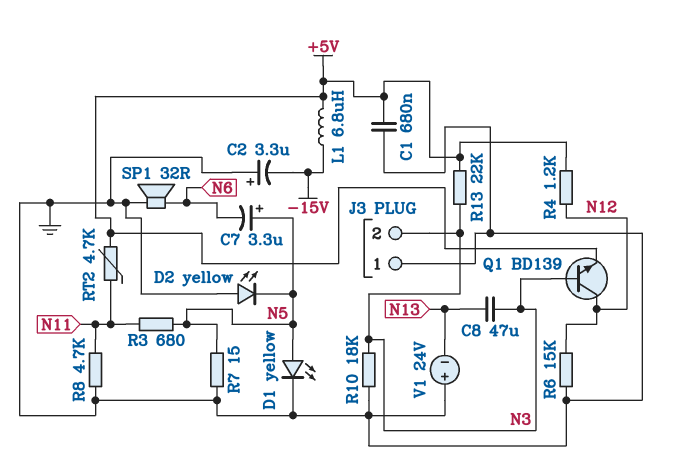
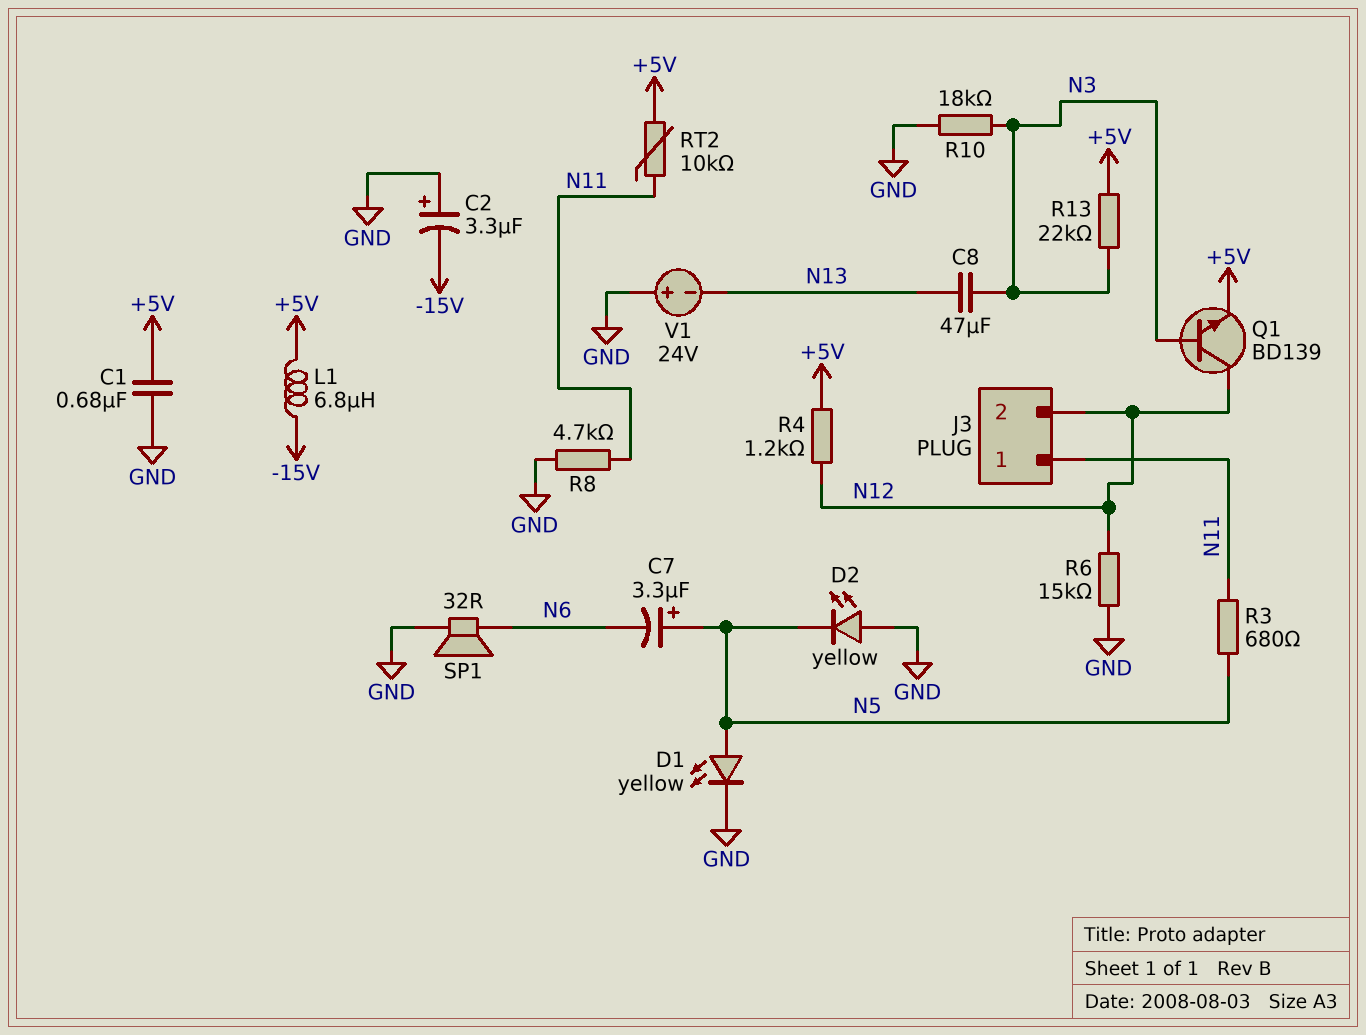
J3 pin 1: GND -> N11
J3 pin 2: N3 -> N12
R7: 15 (GND, N5) -> none
RT2: 4.7k (+5V, N11) -> 10k (+5V, N11)

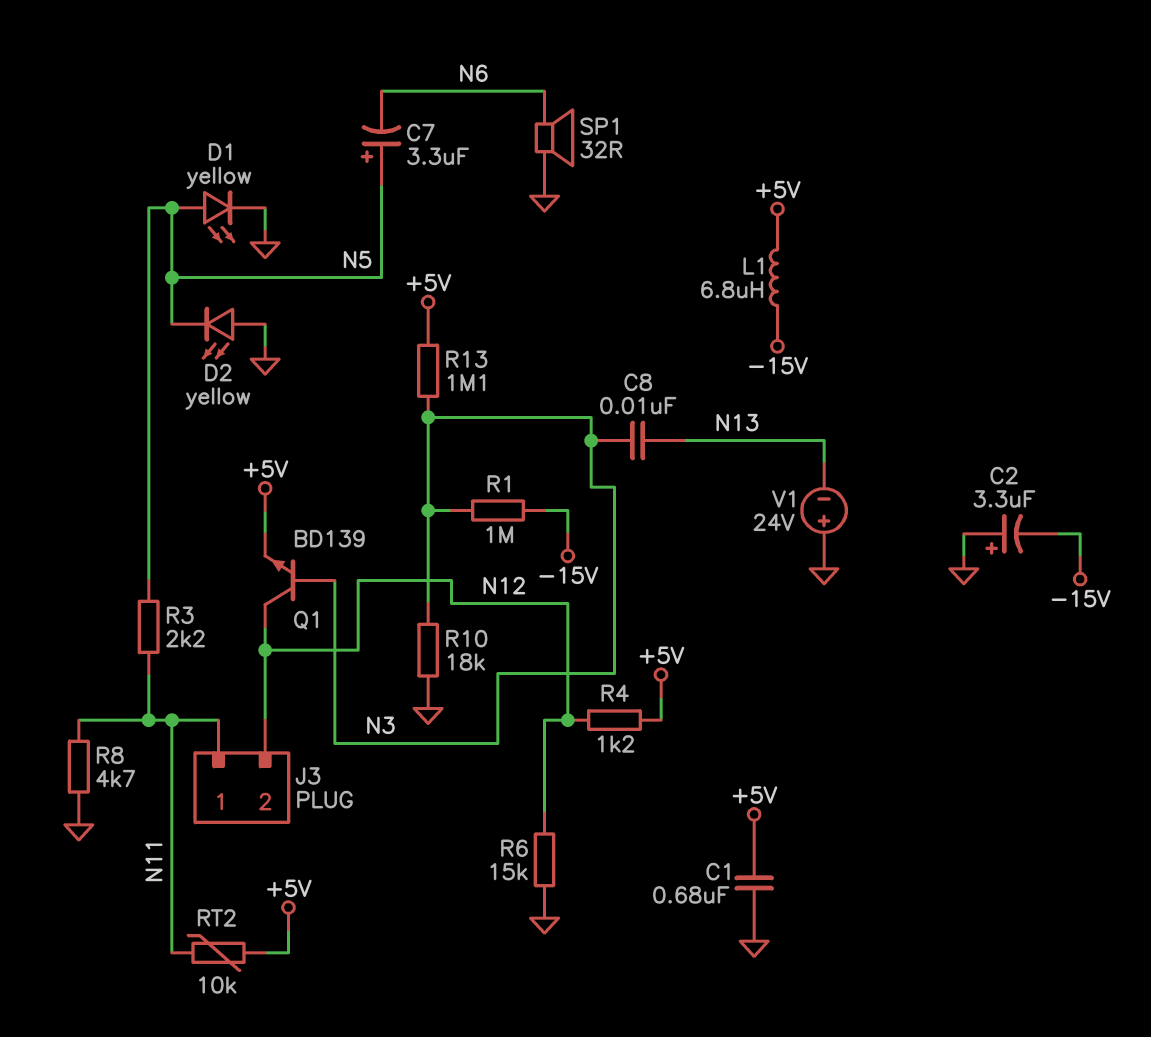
C8: 47uF (N3, N13) -> 10nF (N3, N13)
R1: none -> 1M (-15V, N3)
R3: 680 (N5, N11) -> 2.2k (N5, N11)
R13: 22k (+5V, N3) -> 1.1M (+5V, N3)

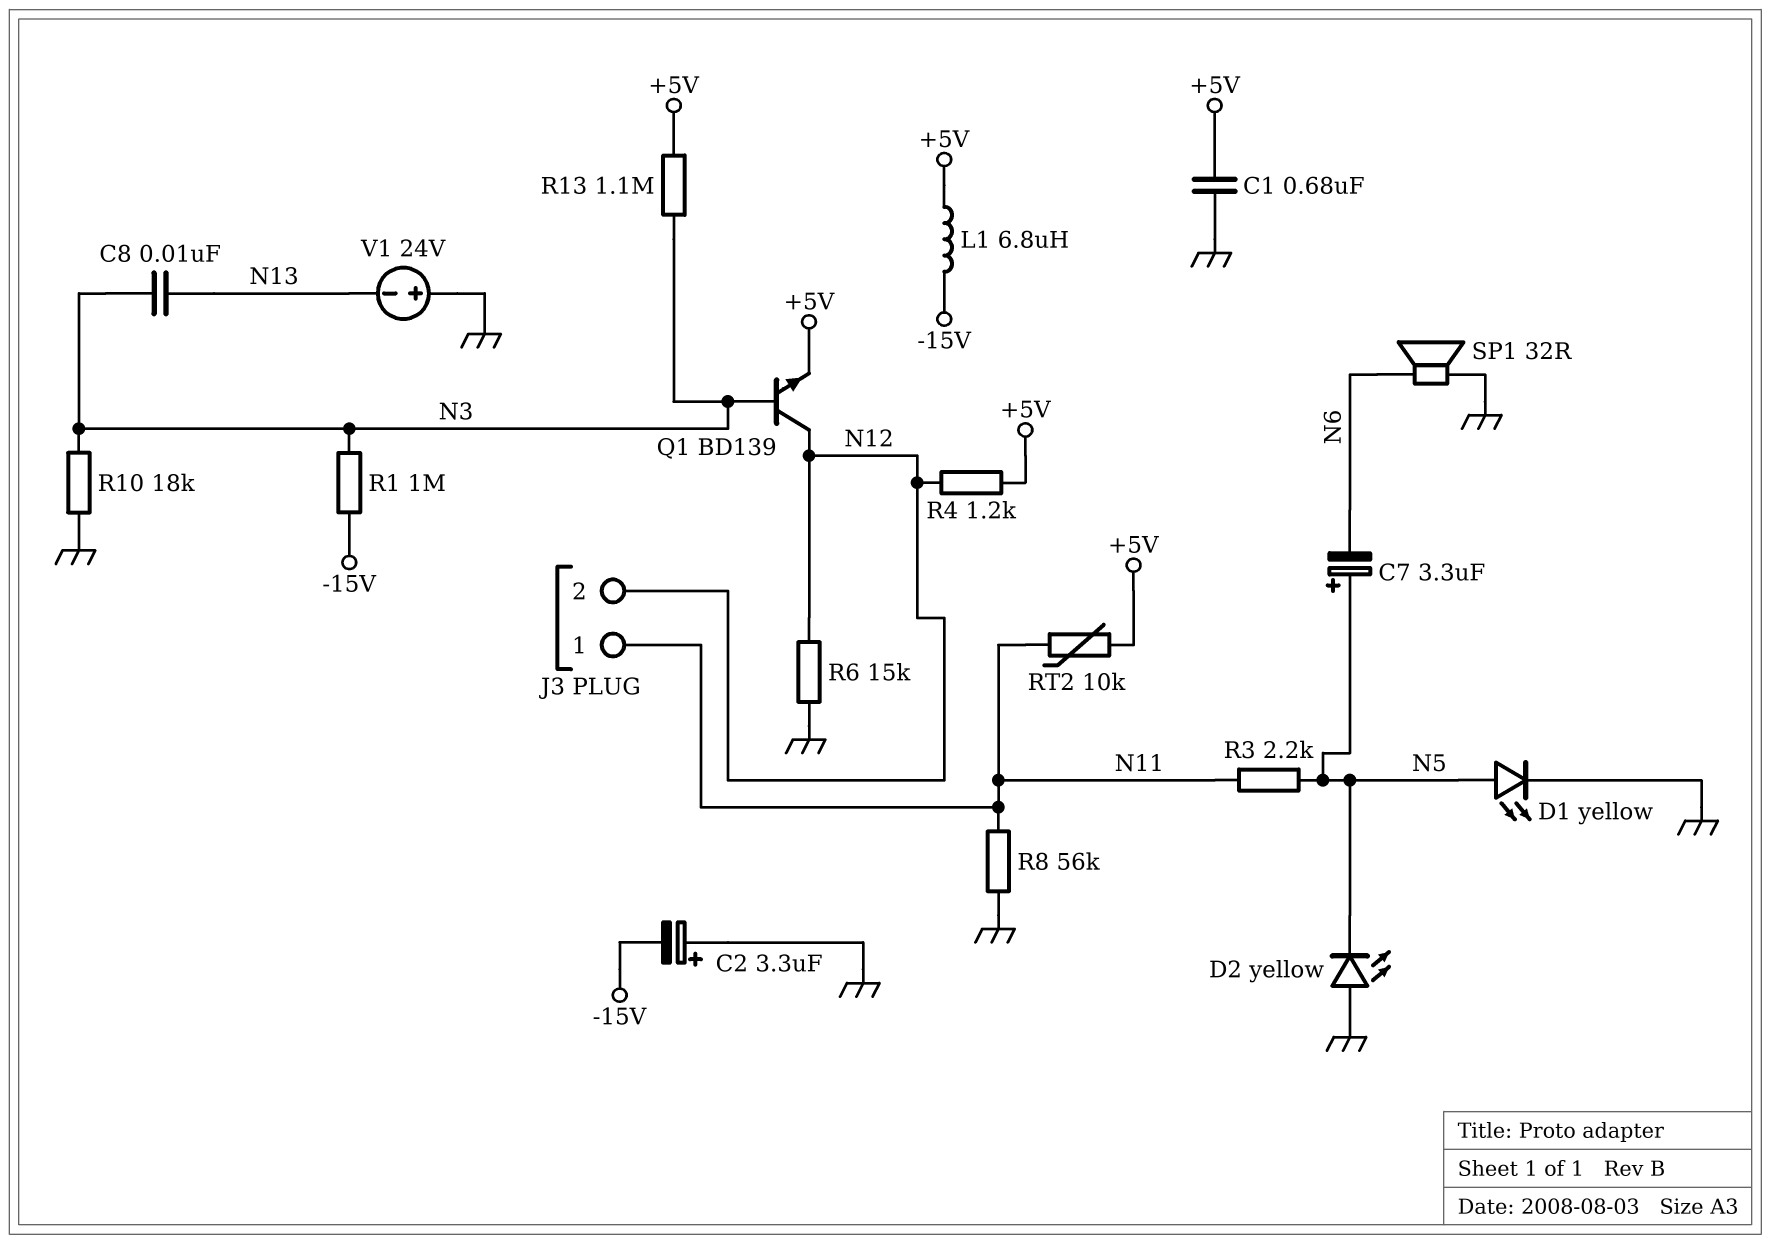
R8: 4.7k (GND, N11) -> 56k (GND, N11)

